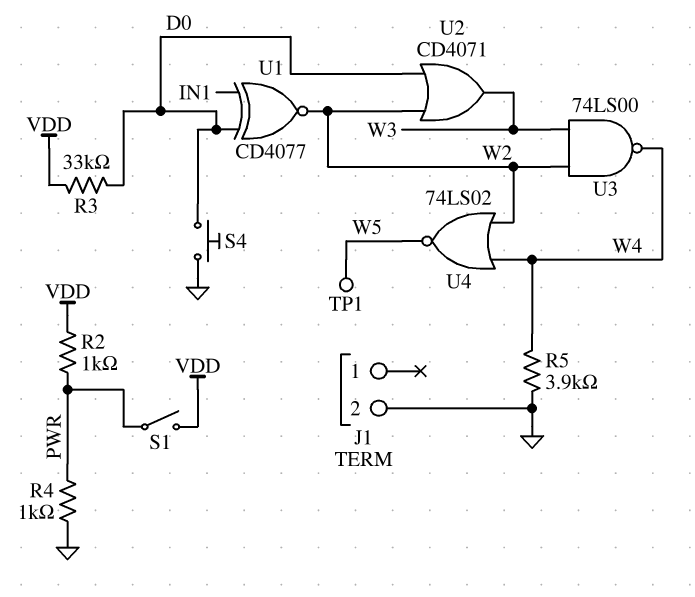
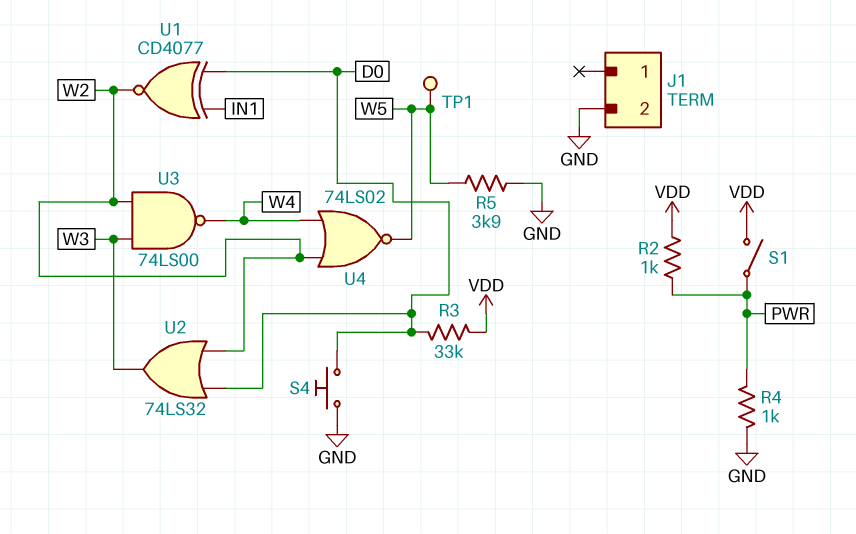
R5: 3.9k (GND, W4) -> 3.9k (GND, W5)
U2: OR CD4071 (in D0, in W2, out W3) -> OR 74LS32 (in D0, in W2, out W3)

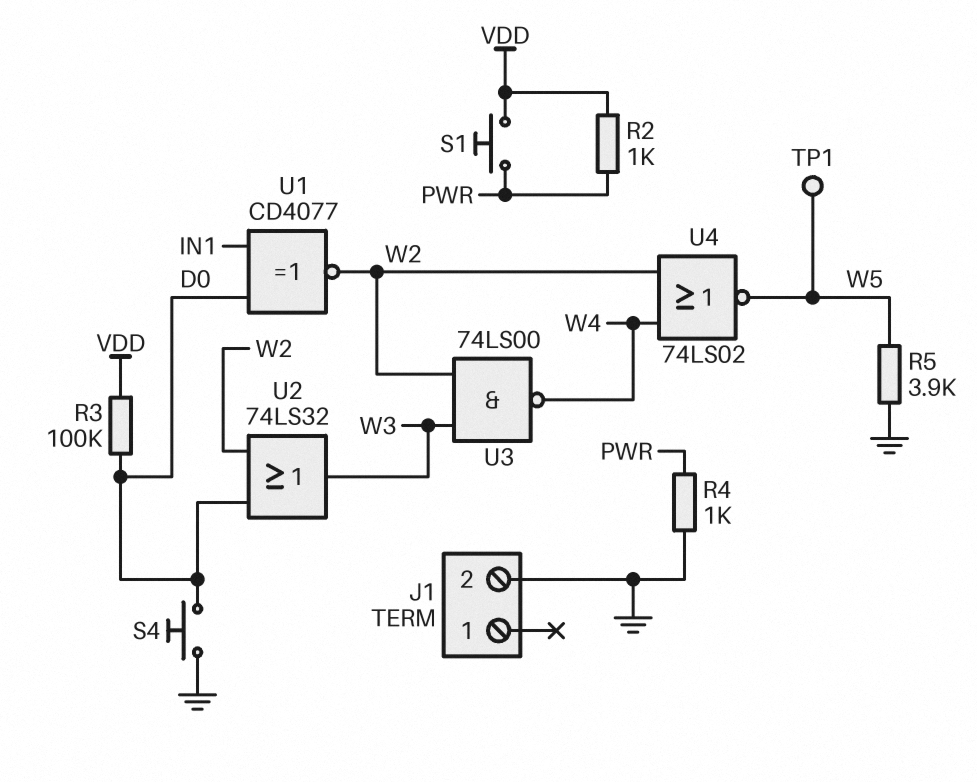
R3: 33k (D0, VDD) -> 100k (D0, VDD)
S1: switch (PWR, VDD) -> button (PWR, VDD)

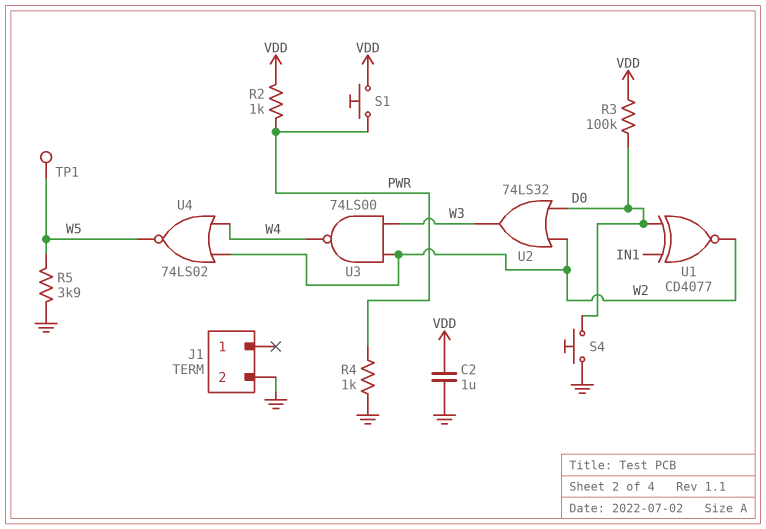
C2: none -> 1uF (GND, VDD)

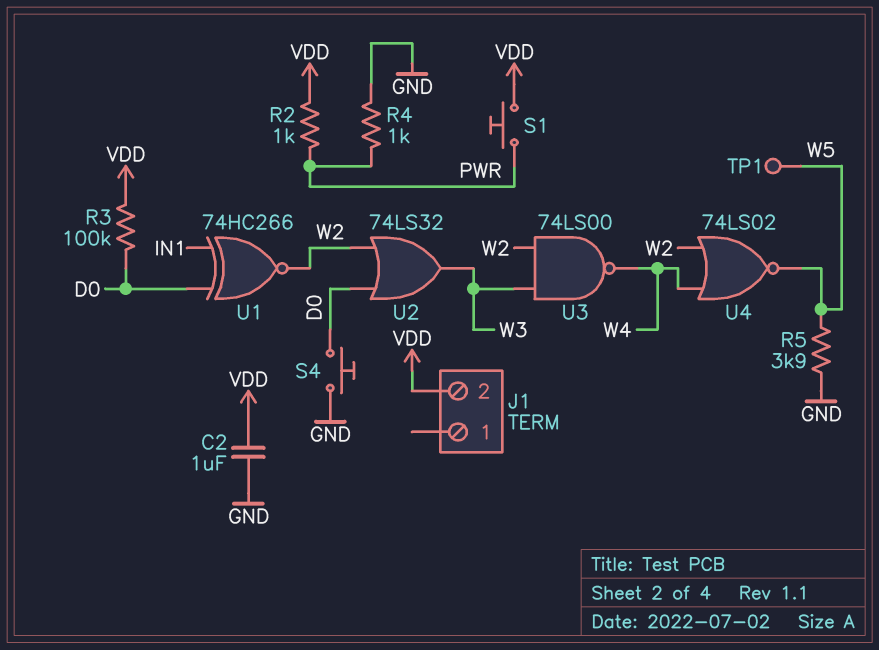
J1 pin 2: GND -> VDD
U1: XNOR CD4077 (in D0, in IN1, out W2) -> XNOR 74HC266 (in D0, in IN1, out W2)

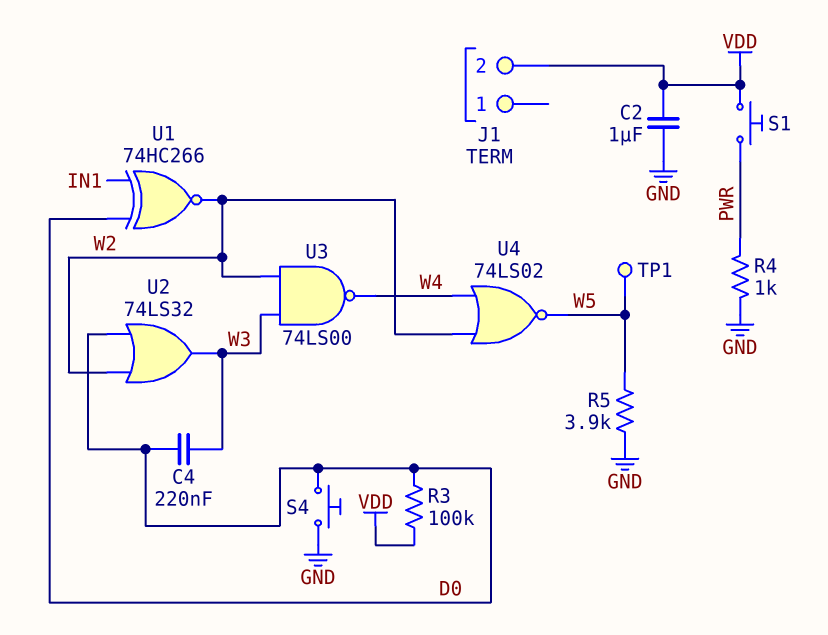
C4: none -> 220nF (D0, W3)
R2: 1k (PWR, VDD) -> none

